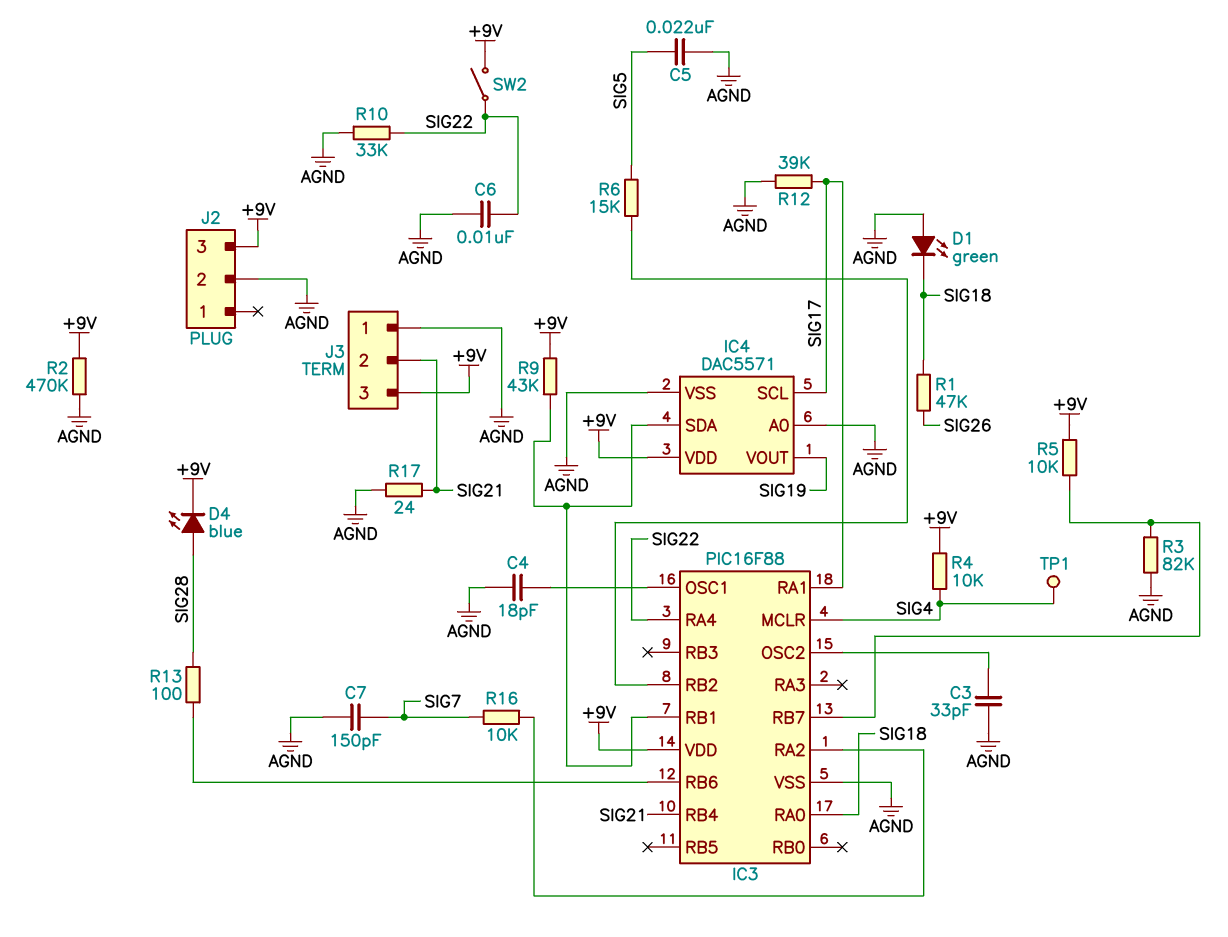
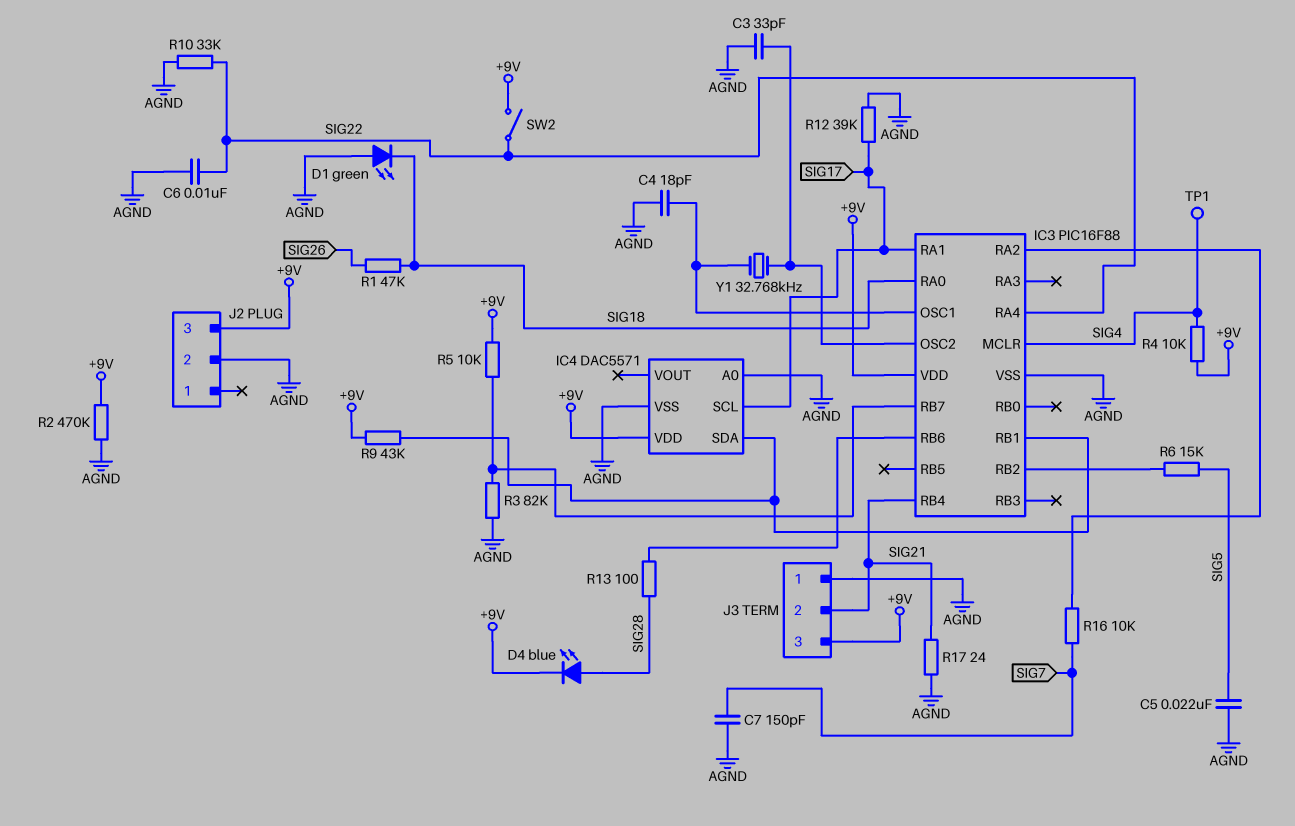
IC4 pin VOUT: SIG19 -> none
Y1: none -> 32.768kHz (IC3/OSC1, IC3/OSC2)

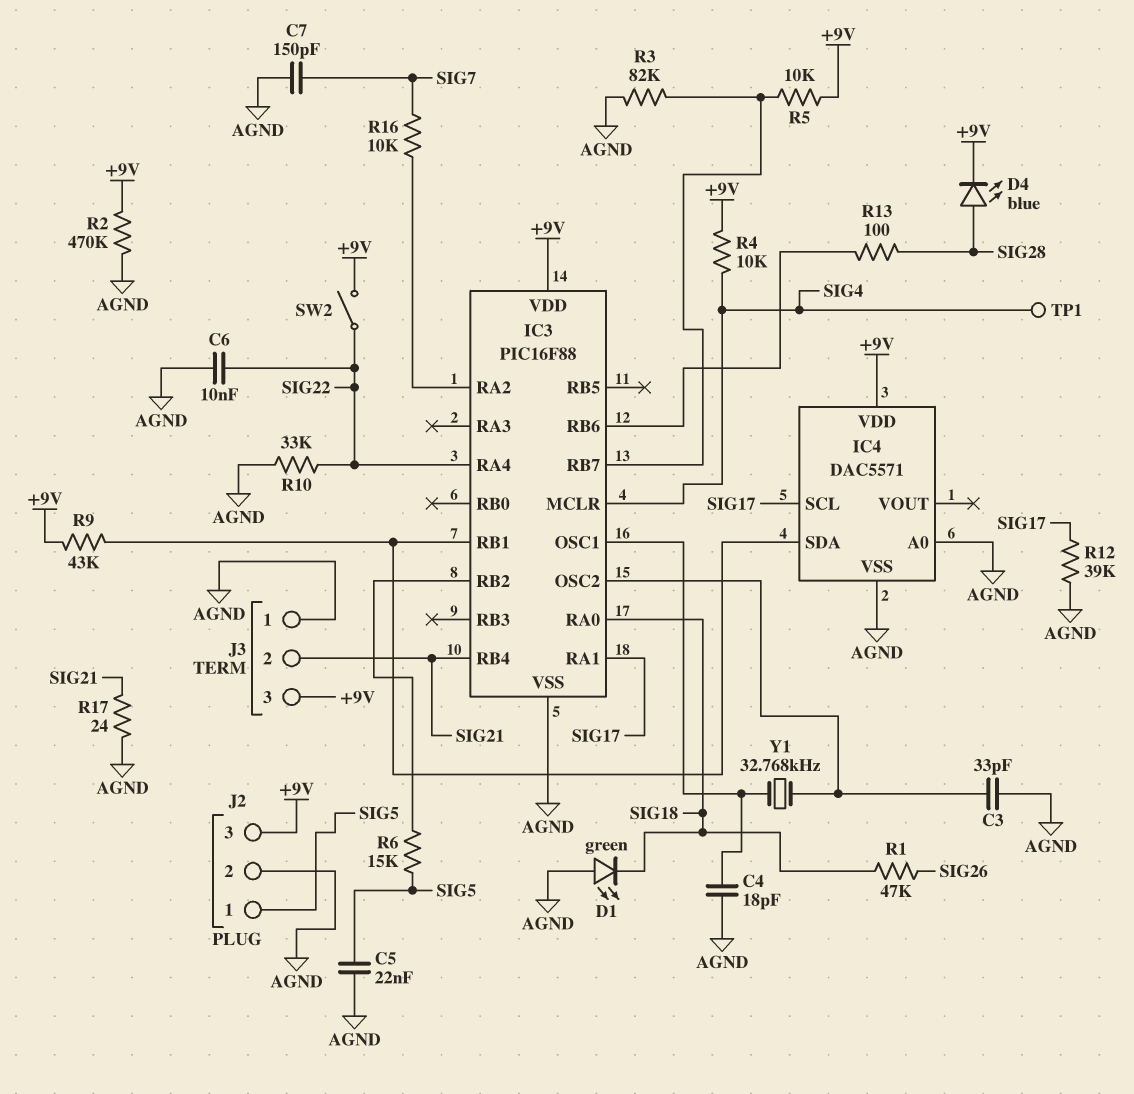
J2 pin 1: none -> SIG5

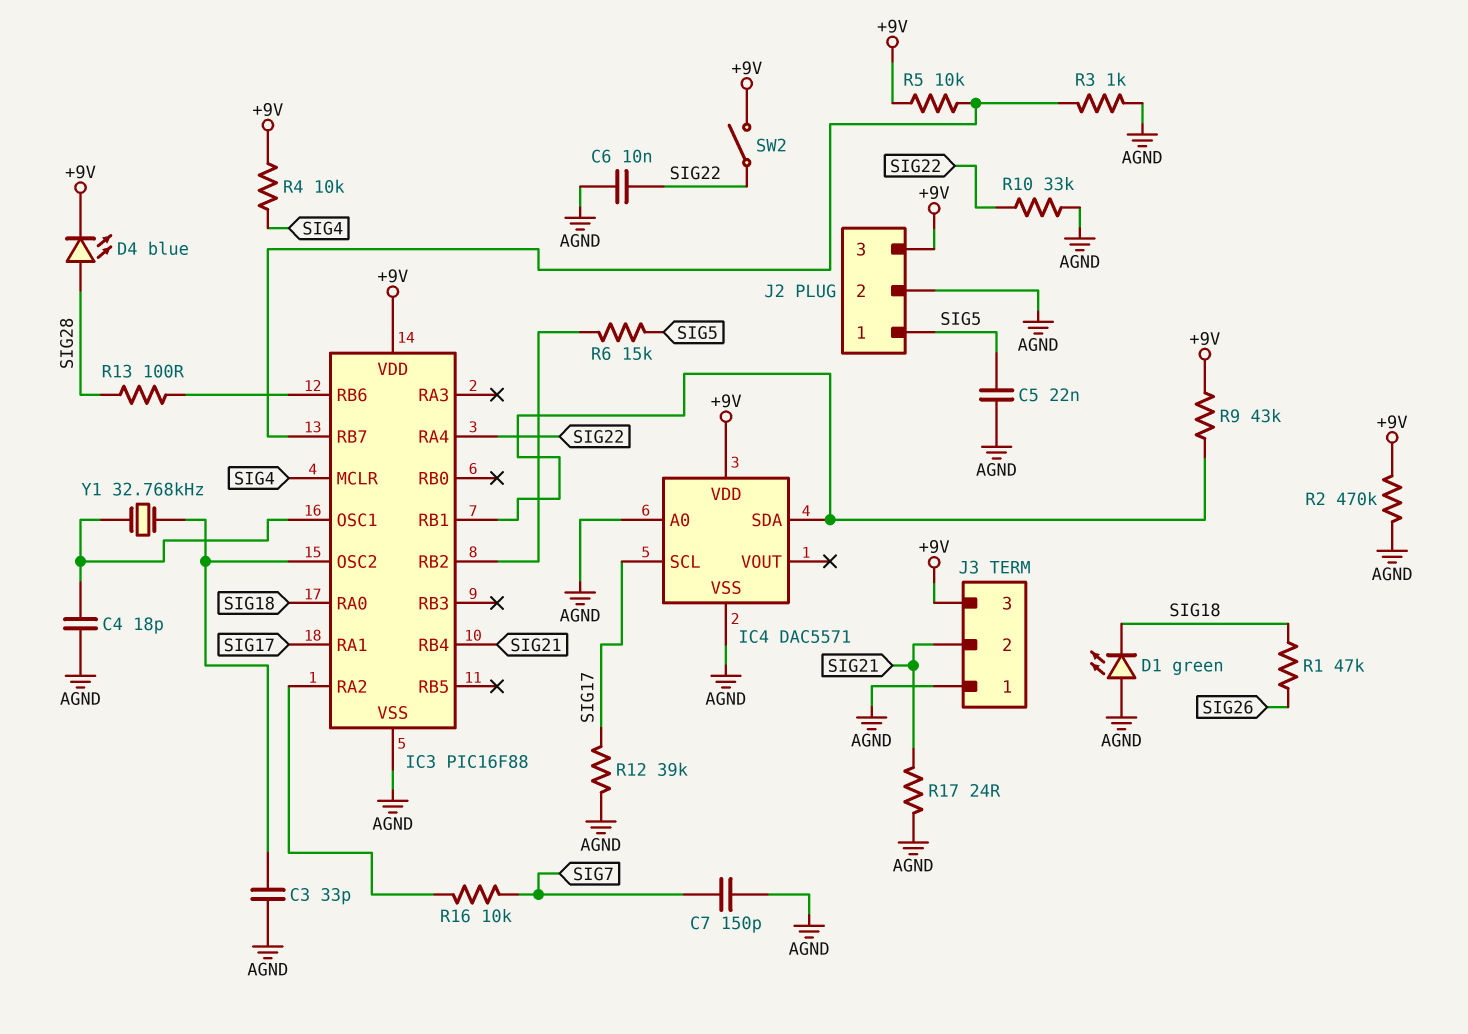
R3: 82k (AGND, IC3/RB7) -> 1k (AGND, IC3/RB7)
TP1: test point (SIG4) -> none

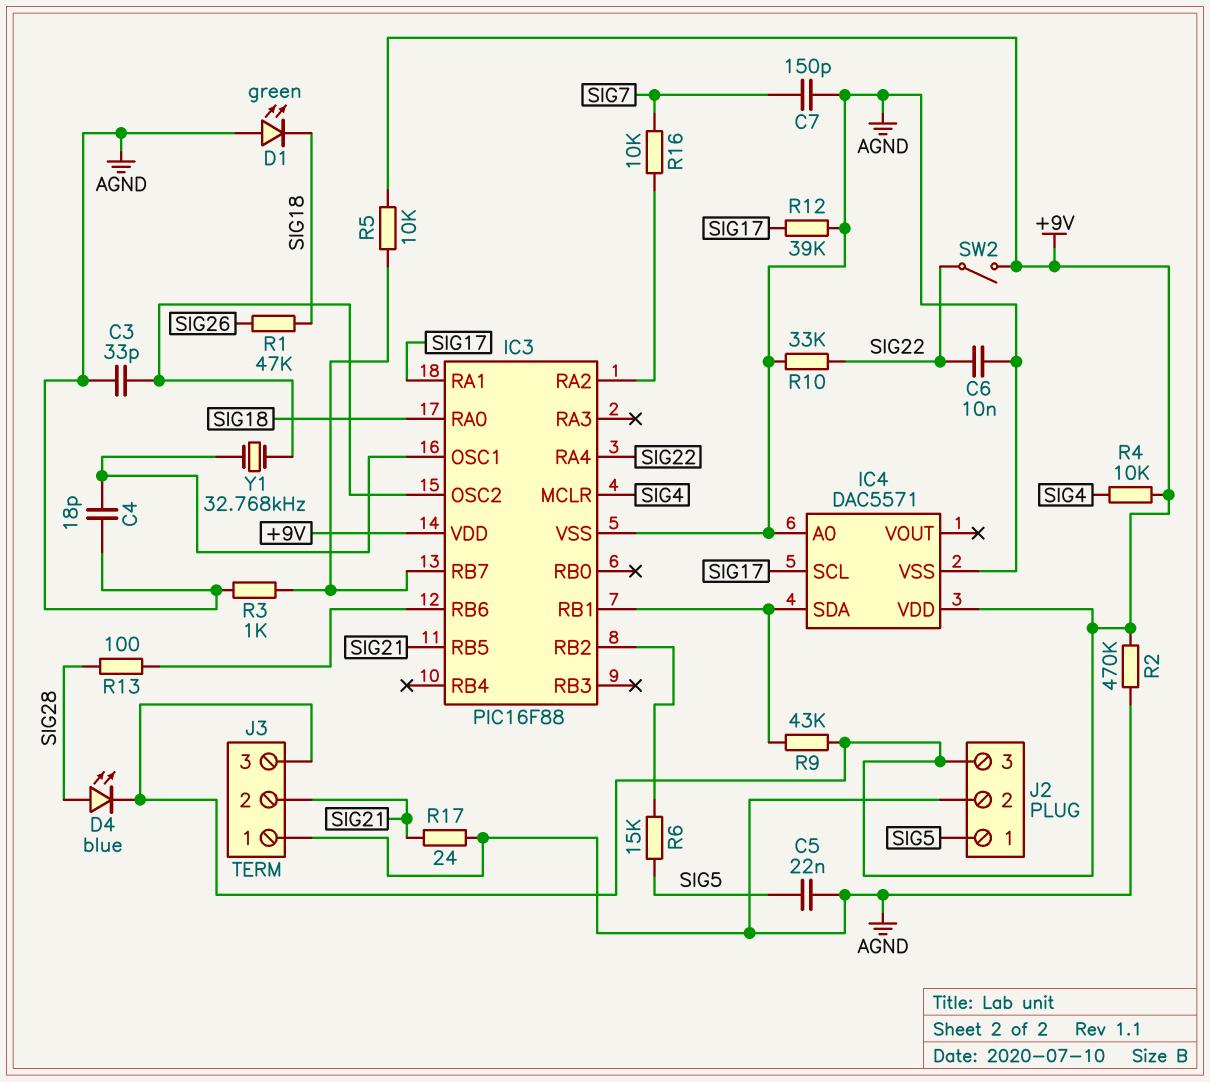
IC3 pin RB4: SIG21 -> none
IC3 pin RB5: none -> SIG21

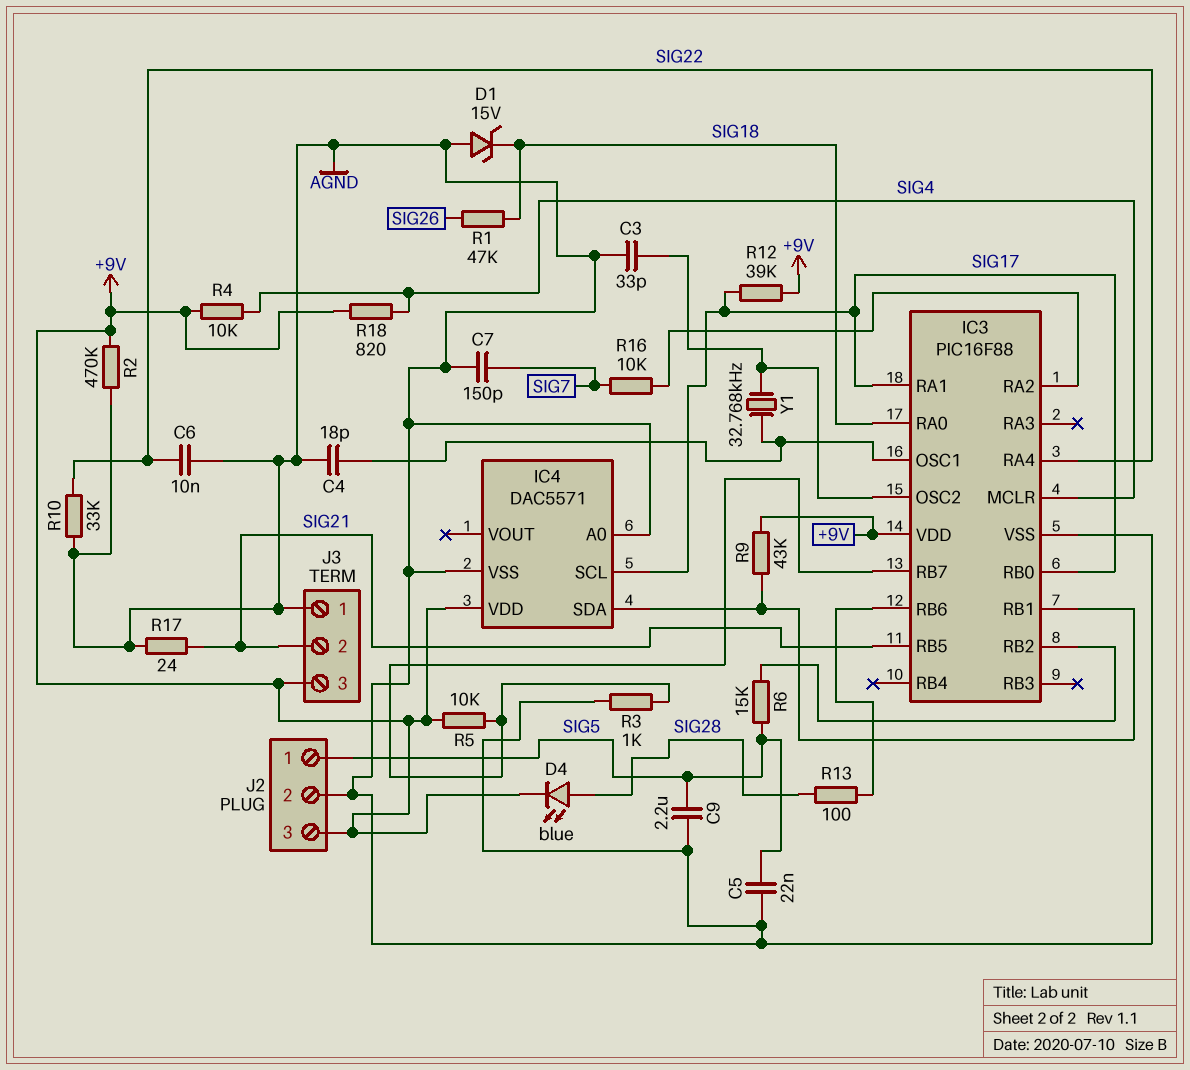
C9: none -> 2.2uF (AGND, SIG5)
D1: LED green (A AGND, K SIG18) -> zener 15V (A AGND, K SIG18)
IC3 pin RB0: none -> SIG17
R12: 39k (AGND, SIG17) -> 39k (+9V, SIG17)
R18: none -> 820 (+9V, SIG4)
SW2: switch (+9V, SIG22) -> none

